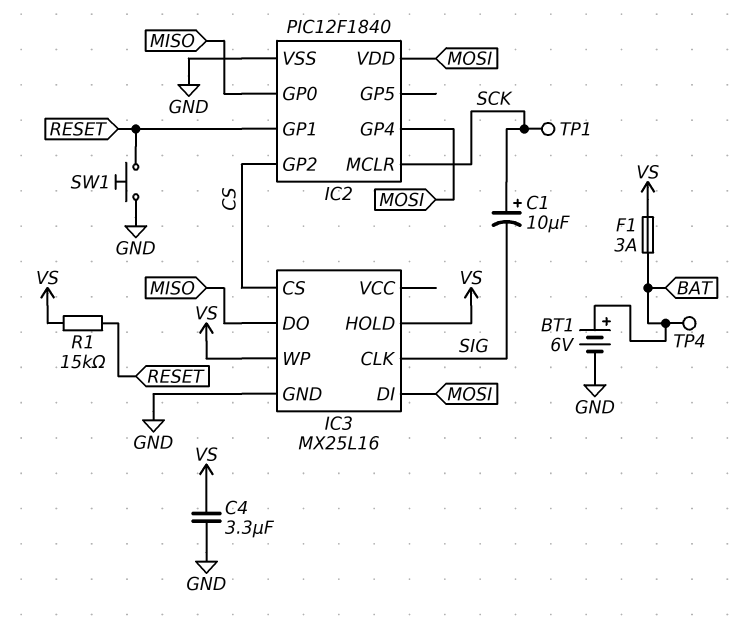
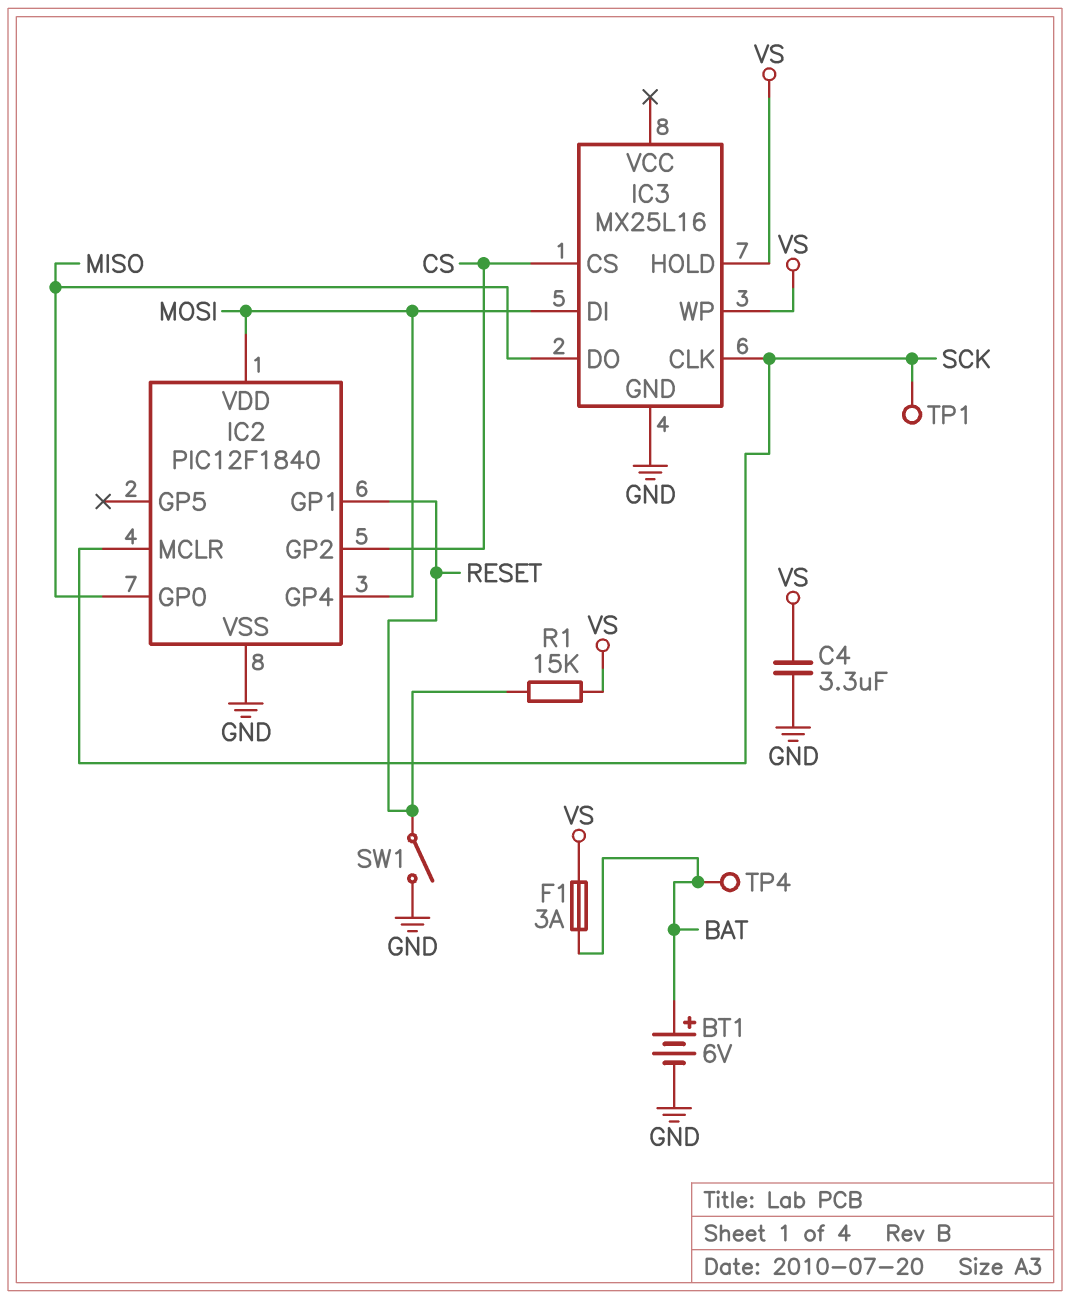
C1: 10uF (plus SCK, minus SIG) -> none
IC3 pin CLK: SIG -> SCK
SW1: button (GND, RESET) -> switch (GND, RESET)

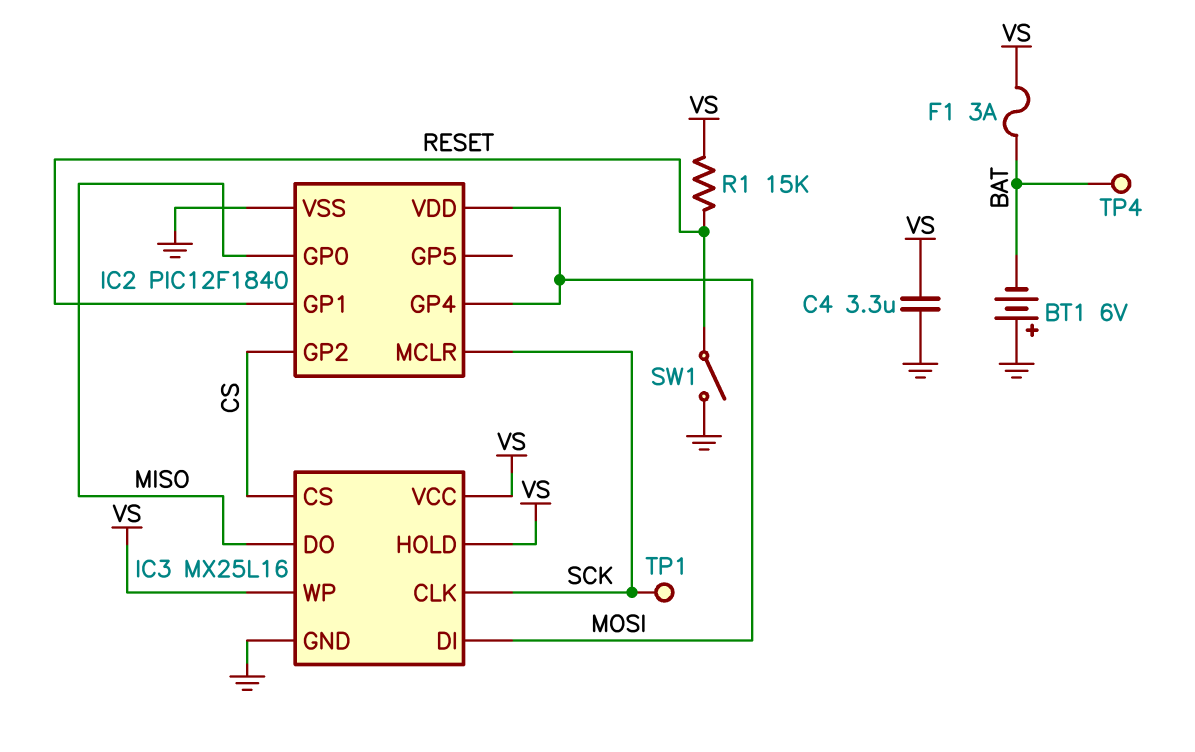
BT1: 6V (plus BAT, minus GND) -> 6V (plus GND, minus BAT)
IC3 pin VCC: none -> VS

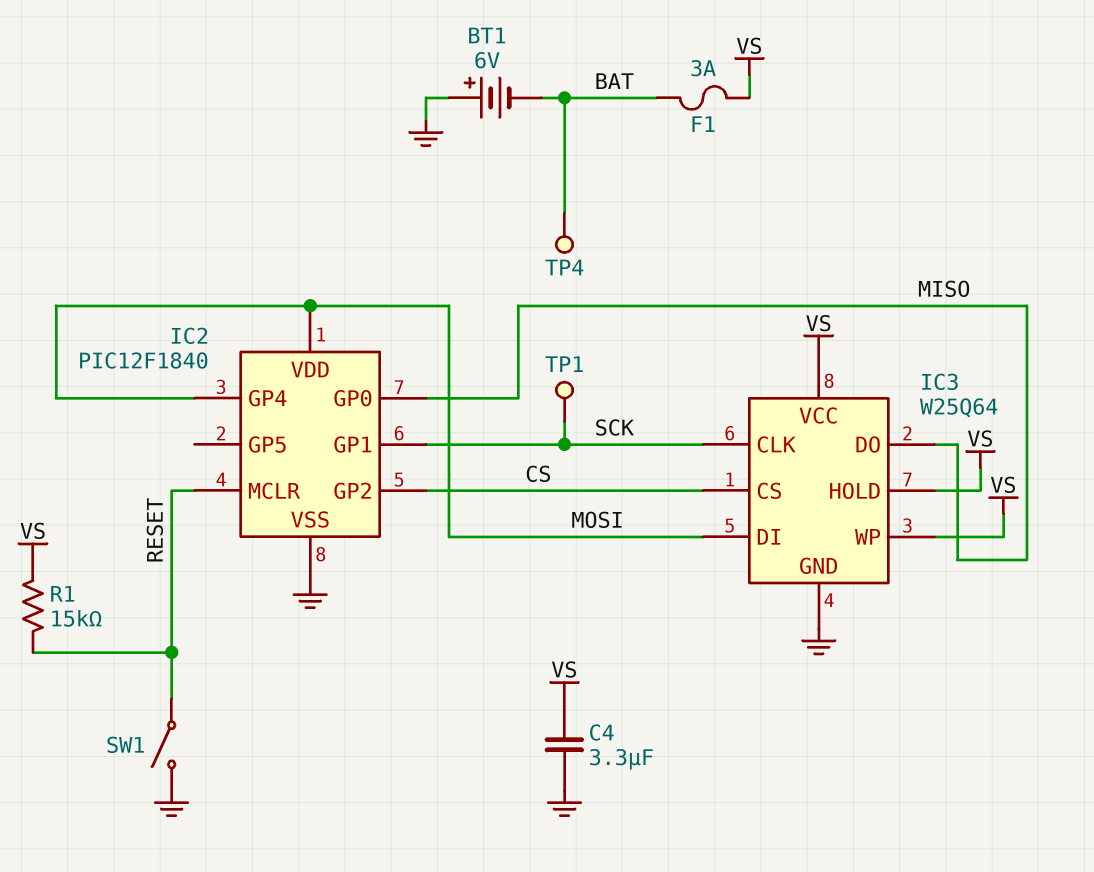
IC2 pin GP1: RESET -> SCK
IC2 pin MCLR: SCK -> RESET
IC3: MX25L16 -> W25Q64

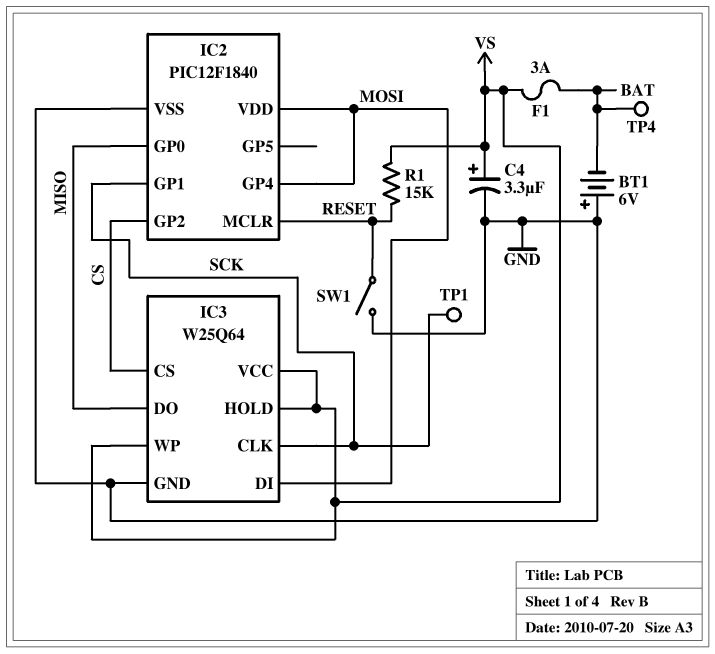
C4: 3.3uF (GND, VS) -> 3.3uF (plus VS, minus GND)

